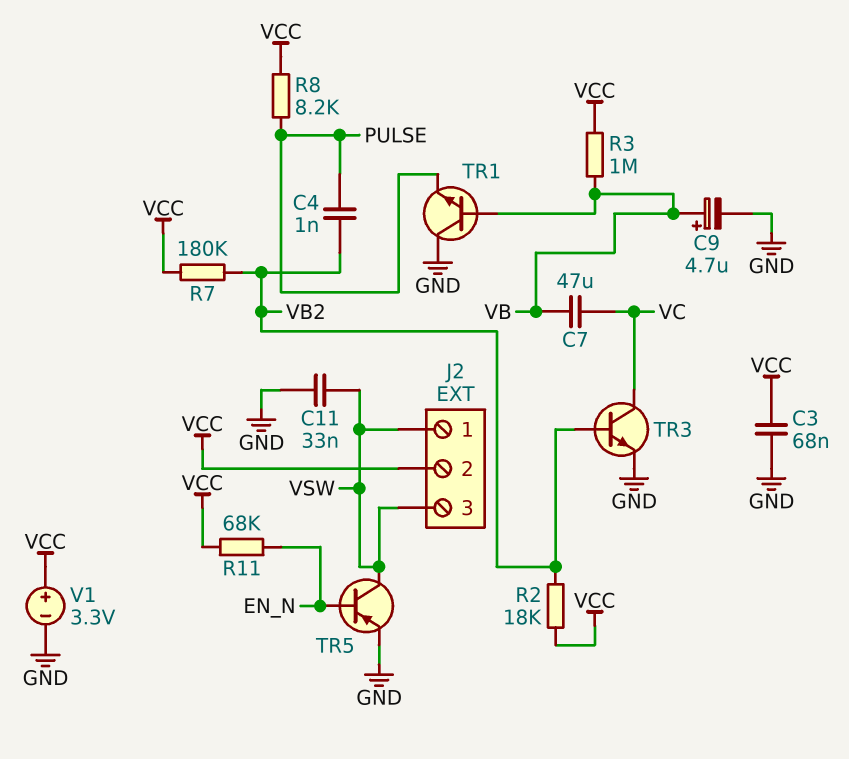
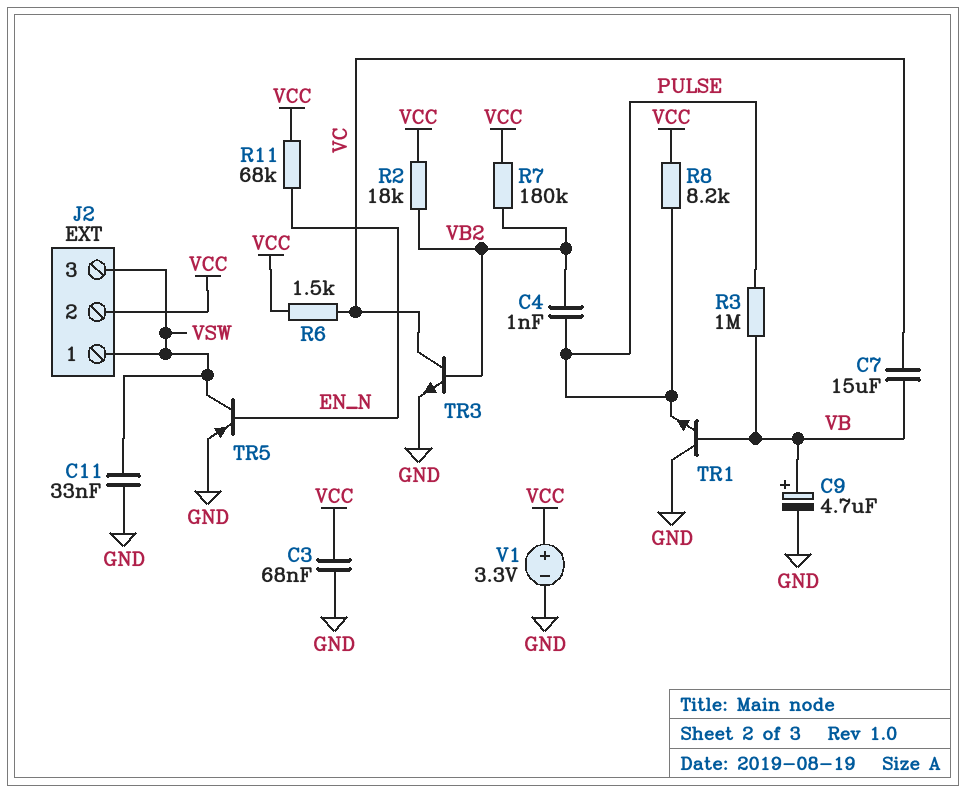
C7: 47uF (VB, VC) -> 15uF (VB, VC)
R3: 1M (VB, VCC) -> 1M (PULSE, VB)
R6: none -> 1.5k (VC, VCC)

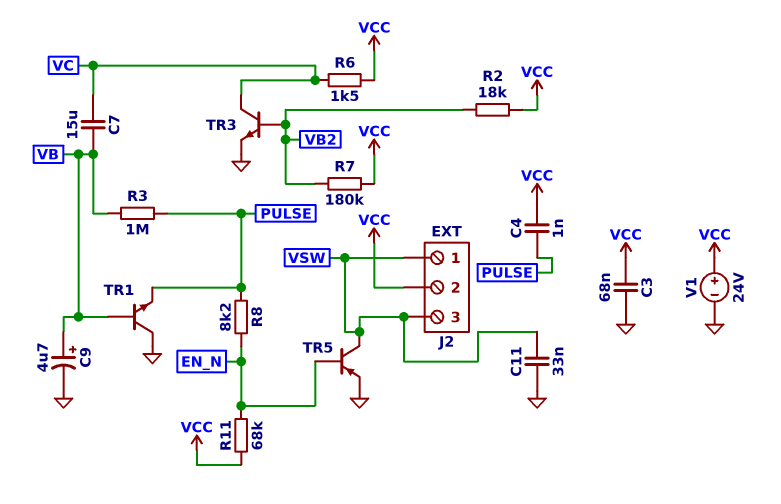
C4: 1nF (PULSE, VB2) -> 1nF (PULSE, VCC)
R8: 8.2k (PULSE, VCC) -> 8.2k (EN_N, PULSE)
V1: 3.3V (plus VCC, minus GND) -> 24V (plus VCC, minus GND)

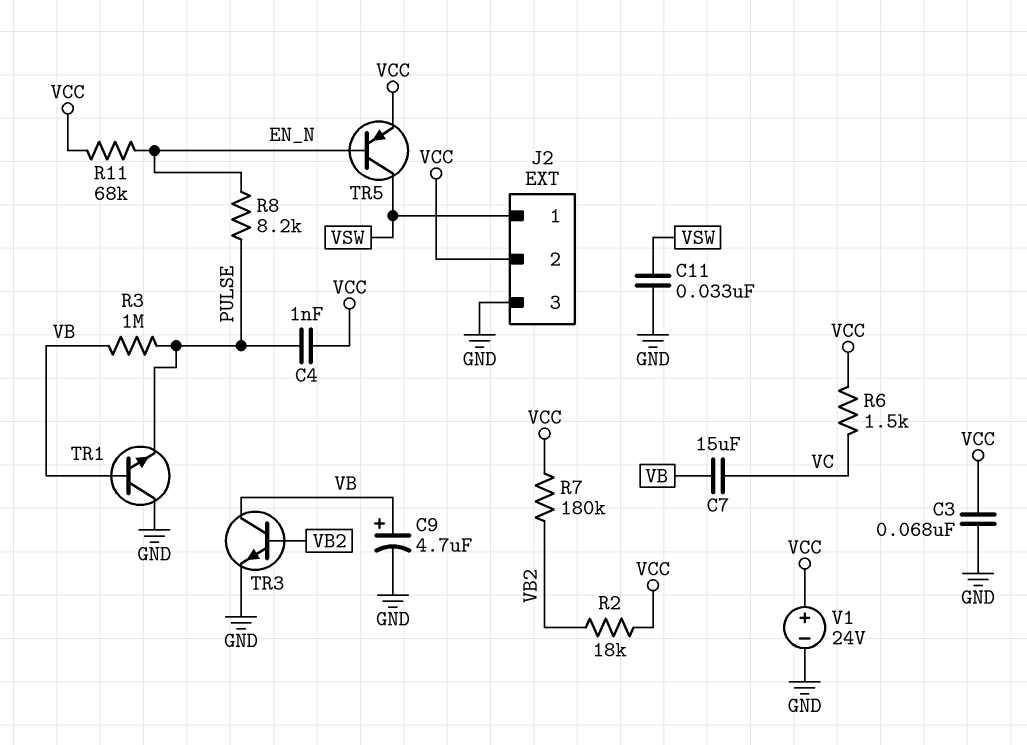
J2 pin 3: VSW -> GND
TR3: NPN (B VB2, C VC, E GND) -> NPN (B VB2, C VB, E GND)
TR5: PNP (B EN_N, C VSW, E GND) -> PNP (B EN_N, C VSW, E VCC)

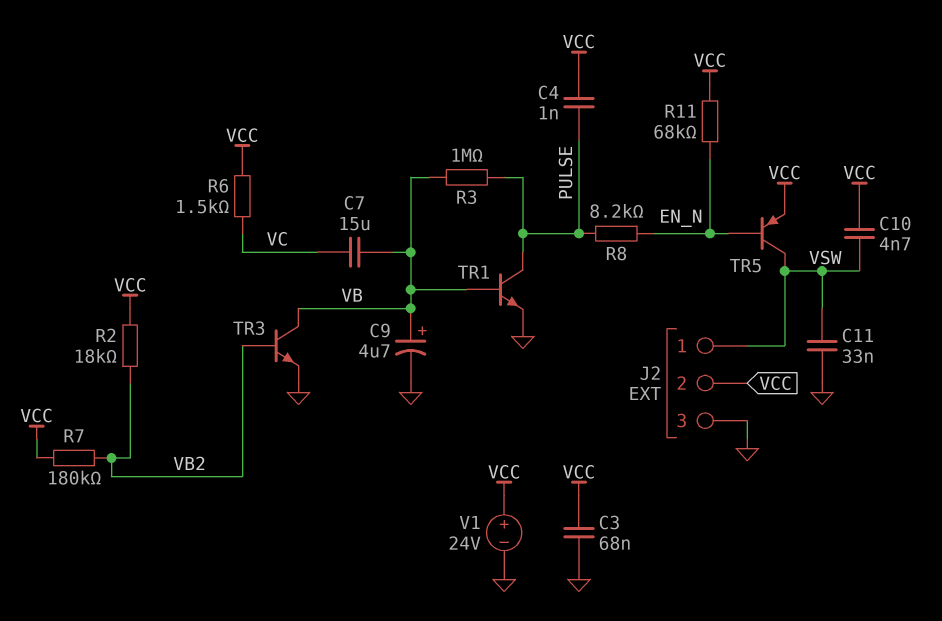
C10: none -> 4.7nF (VCC, VSW)
TR1: NPN (B VB, C GND, E PULSE) -> NPN (B VB, C PULSE, E GND)

